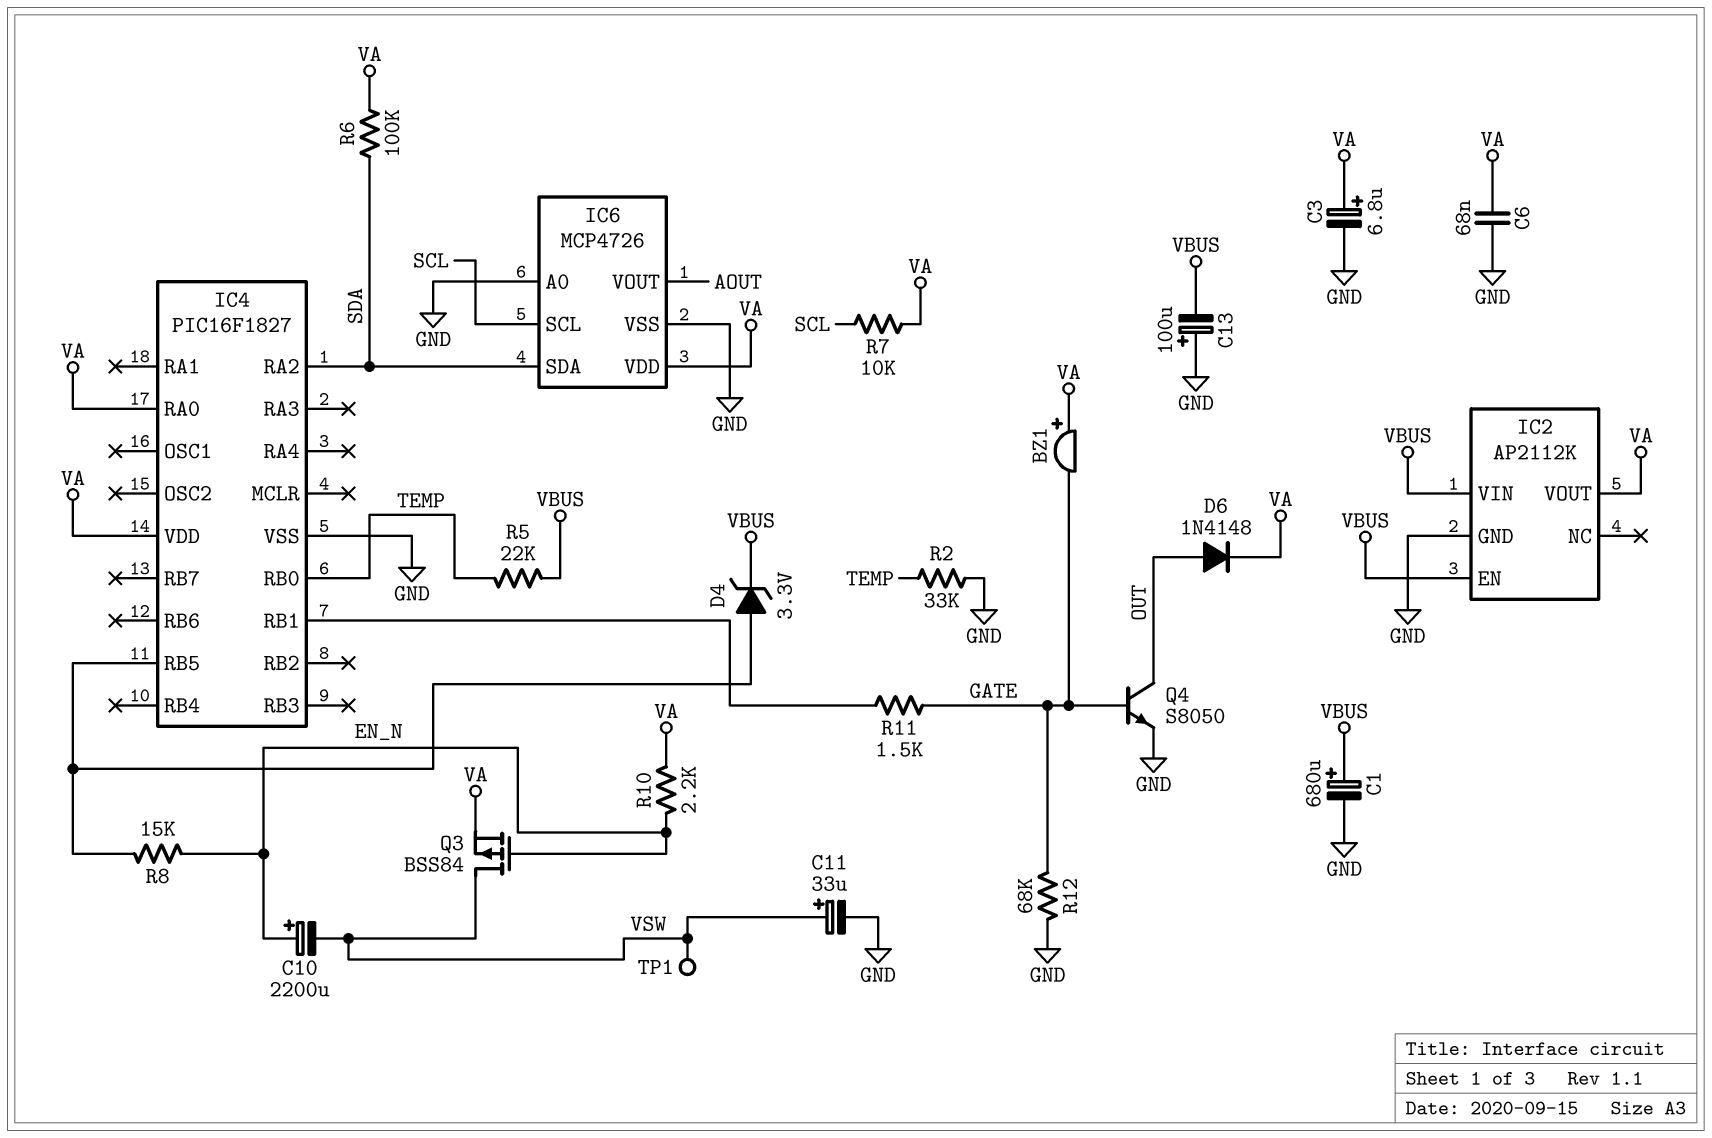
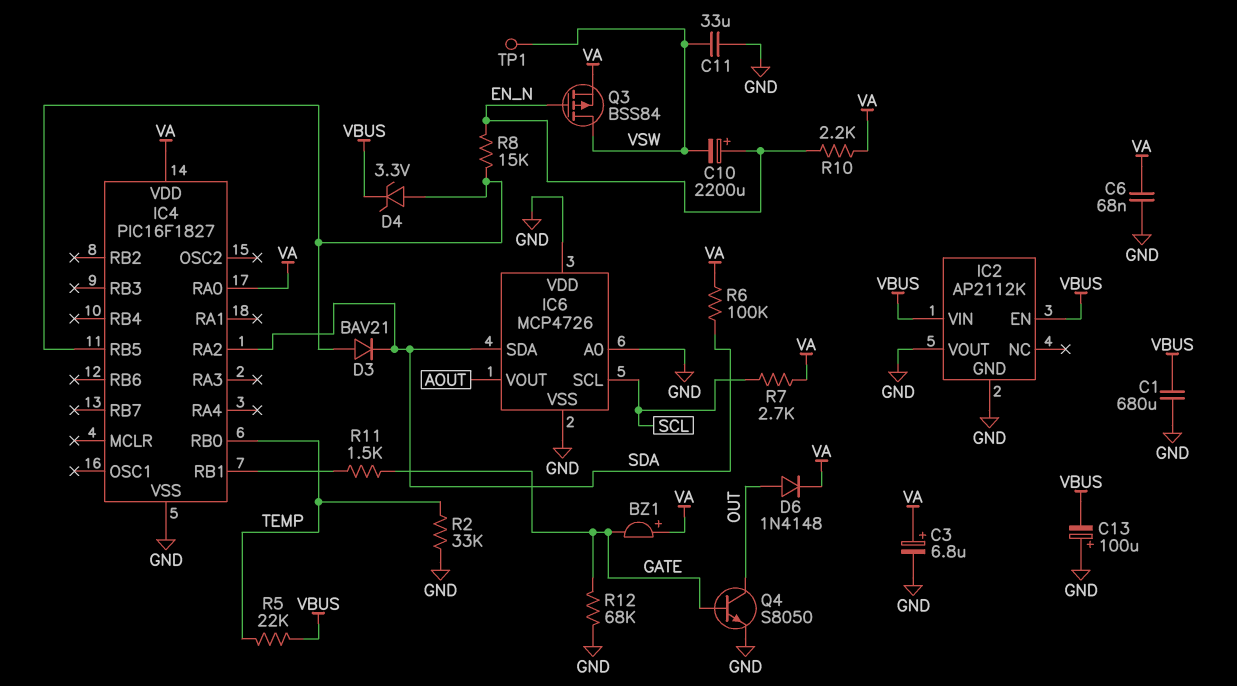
C1: 680uF (plus VBUS, minus GND) -> 680uF (GND, VBUS)
C11: 33uF (plus VSW, minus GND) -> 33uF (GND, VSW)
D3: none -> diode BAV21 (A IC4/RB5, K SDA)
IC2 pin VOUT: VA -> GND
IC6 pin VDD: VA -> GND
R7: 10k (SCL, VA) -> 2.7k (SCL, VA)

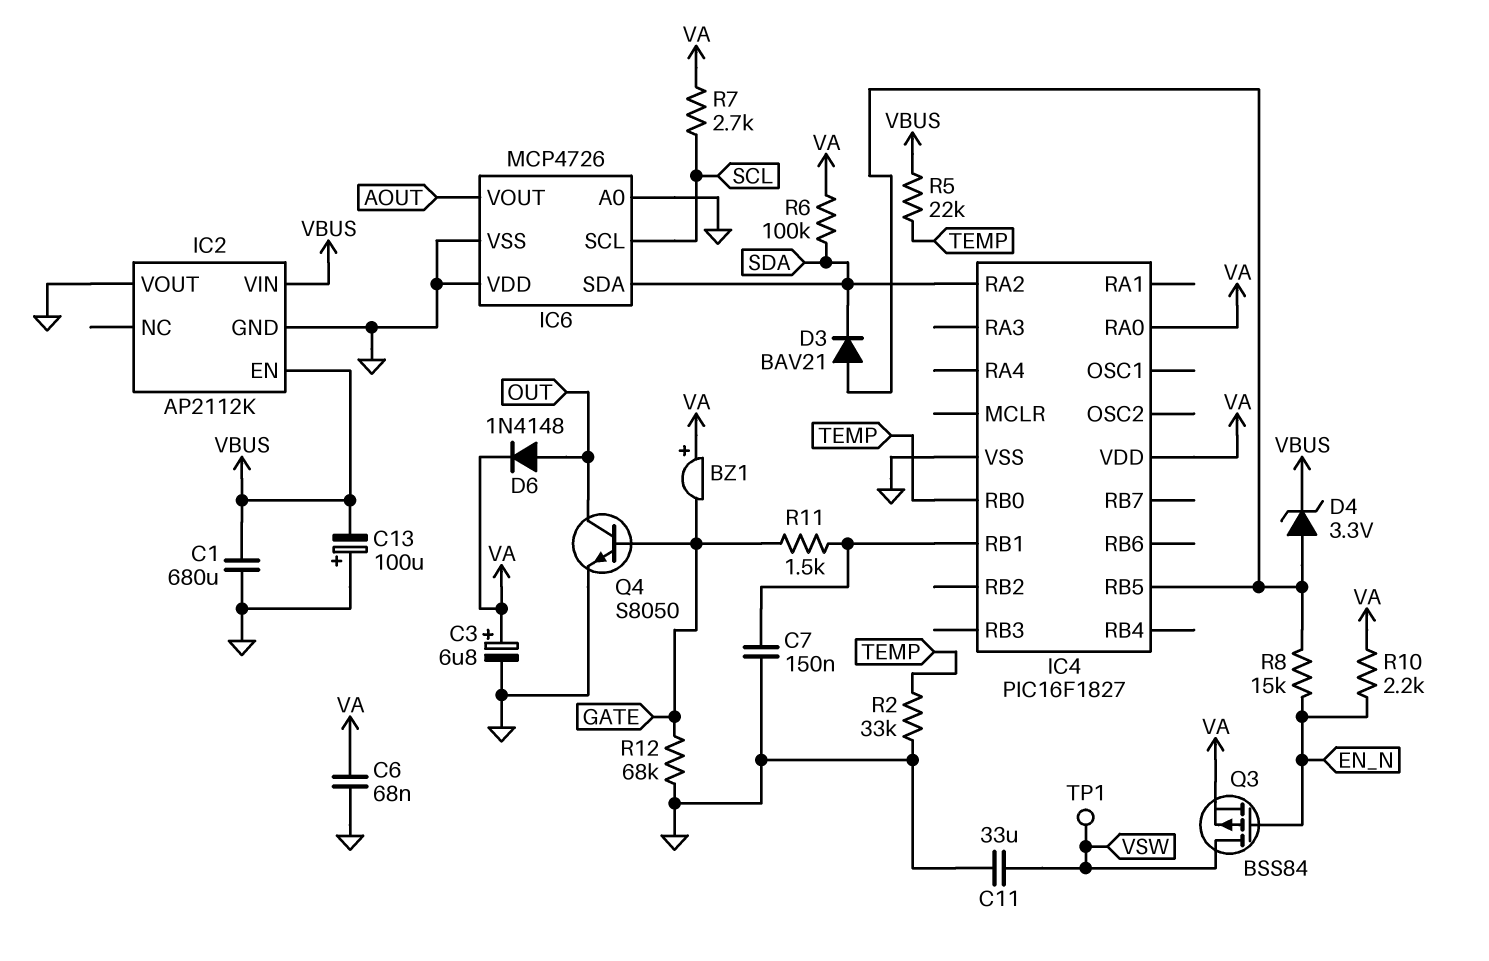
C7: none -> 150nF (GND, IC4/RB1)
C10: 2200uF (plus EN_N, minus VSW) -> none

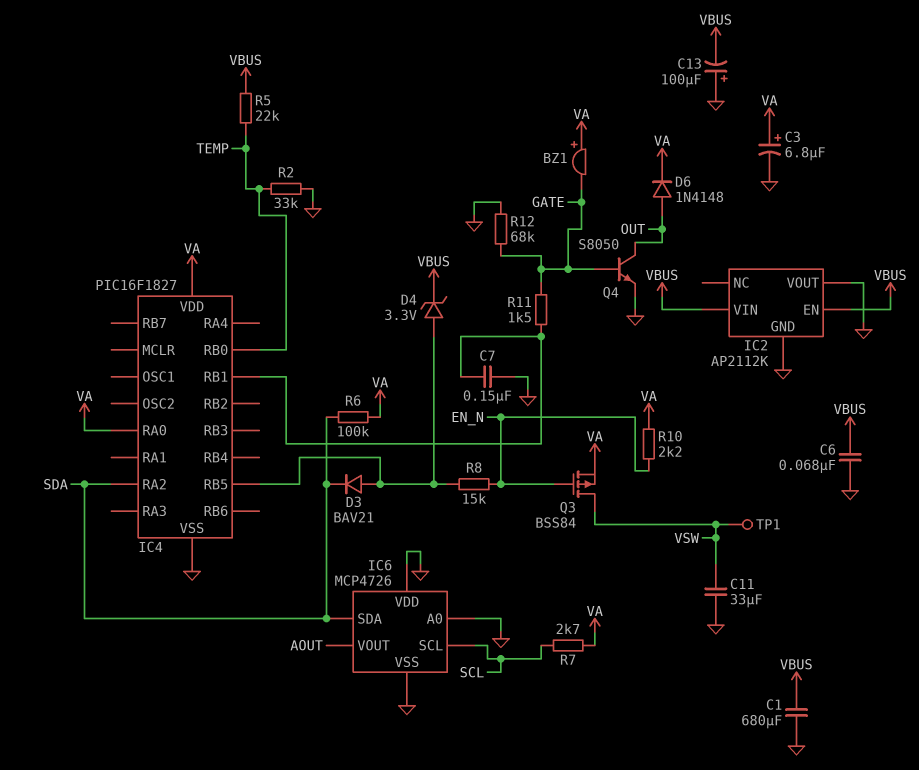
C6: 68nF (GND, VA) -> 68nF (GND, VBUS)

